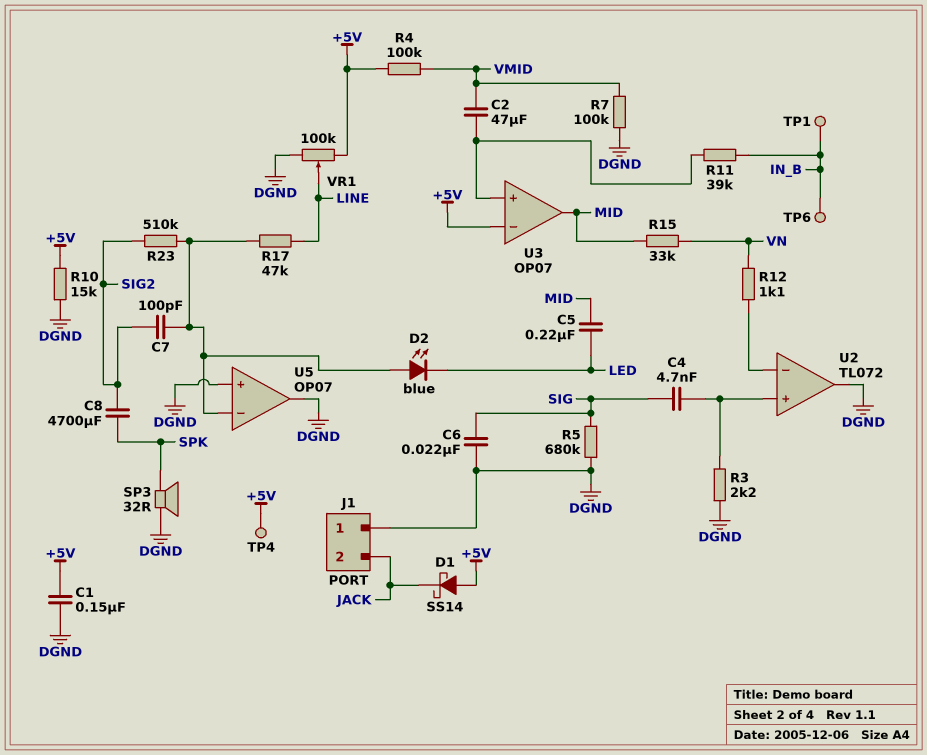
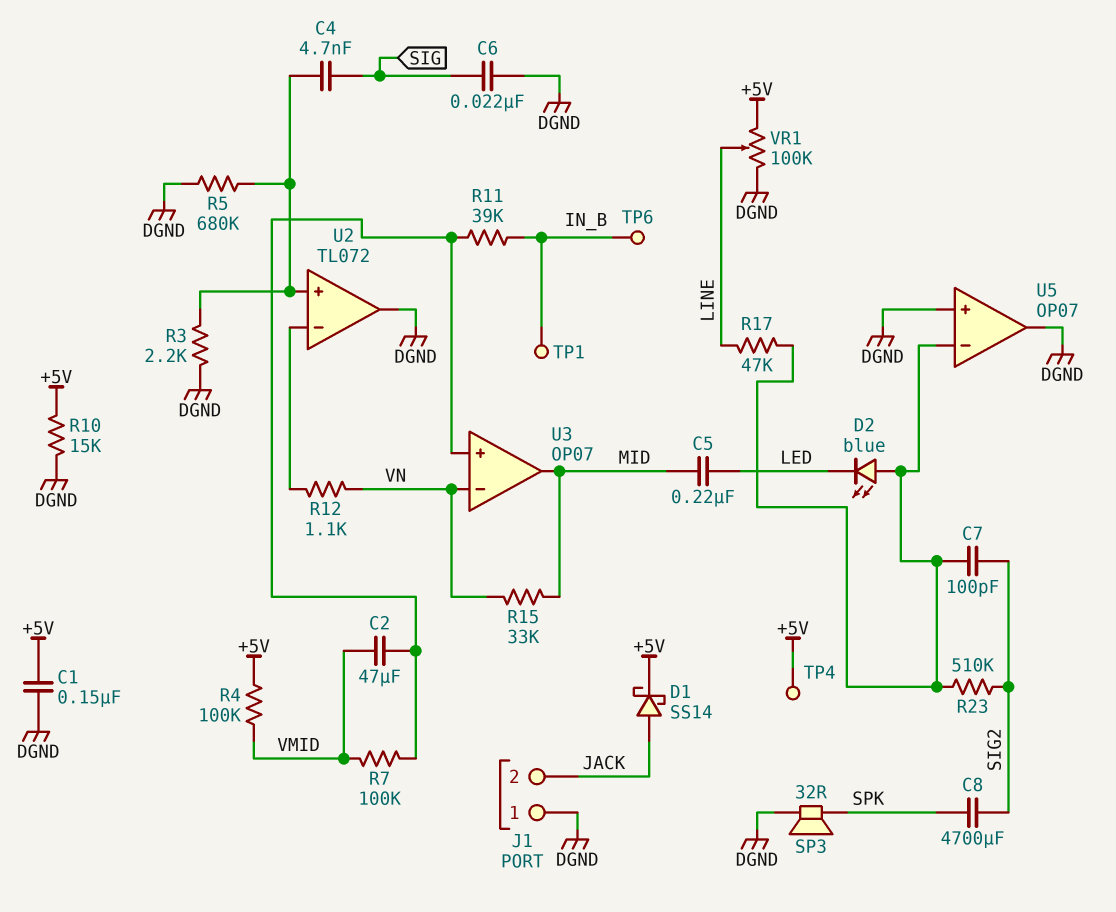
D1: schottky SS14 (A +5V, K JACK) -> schottky SS14 (A JACK, K +5V)
R5: 680k (DGND, SIG) -> 680k (DGND, U2/in+)
R7: 100k (DGND, VMID) -> 100k (U3/in+, VMID)
U3 pin in-: +5V -> VN

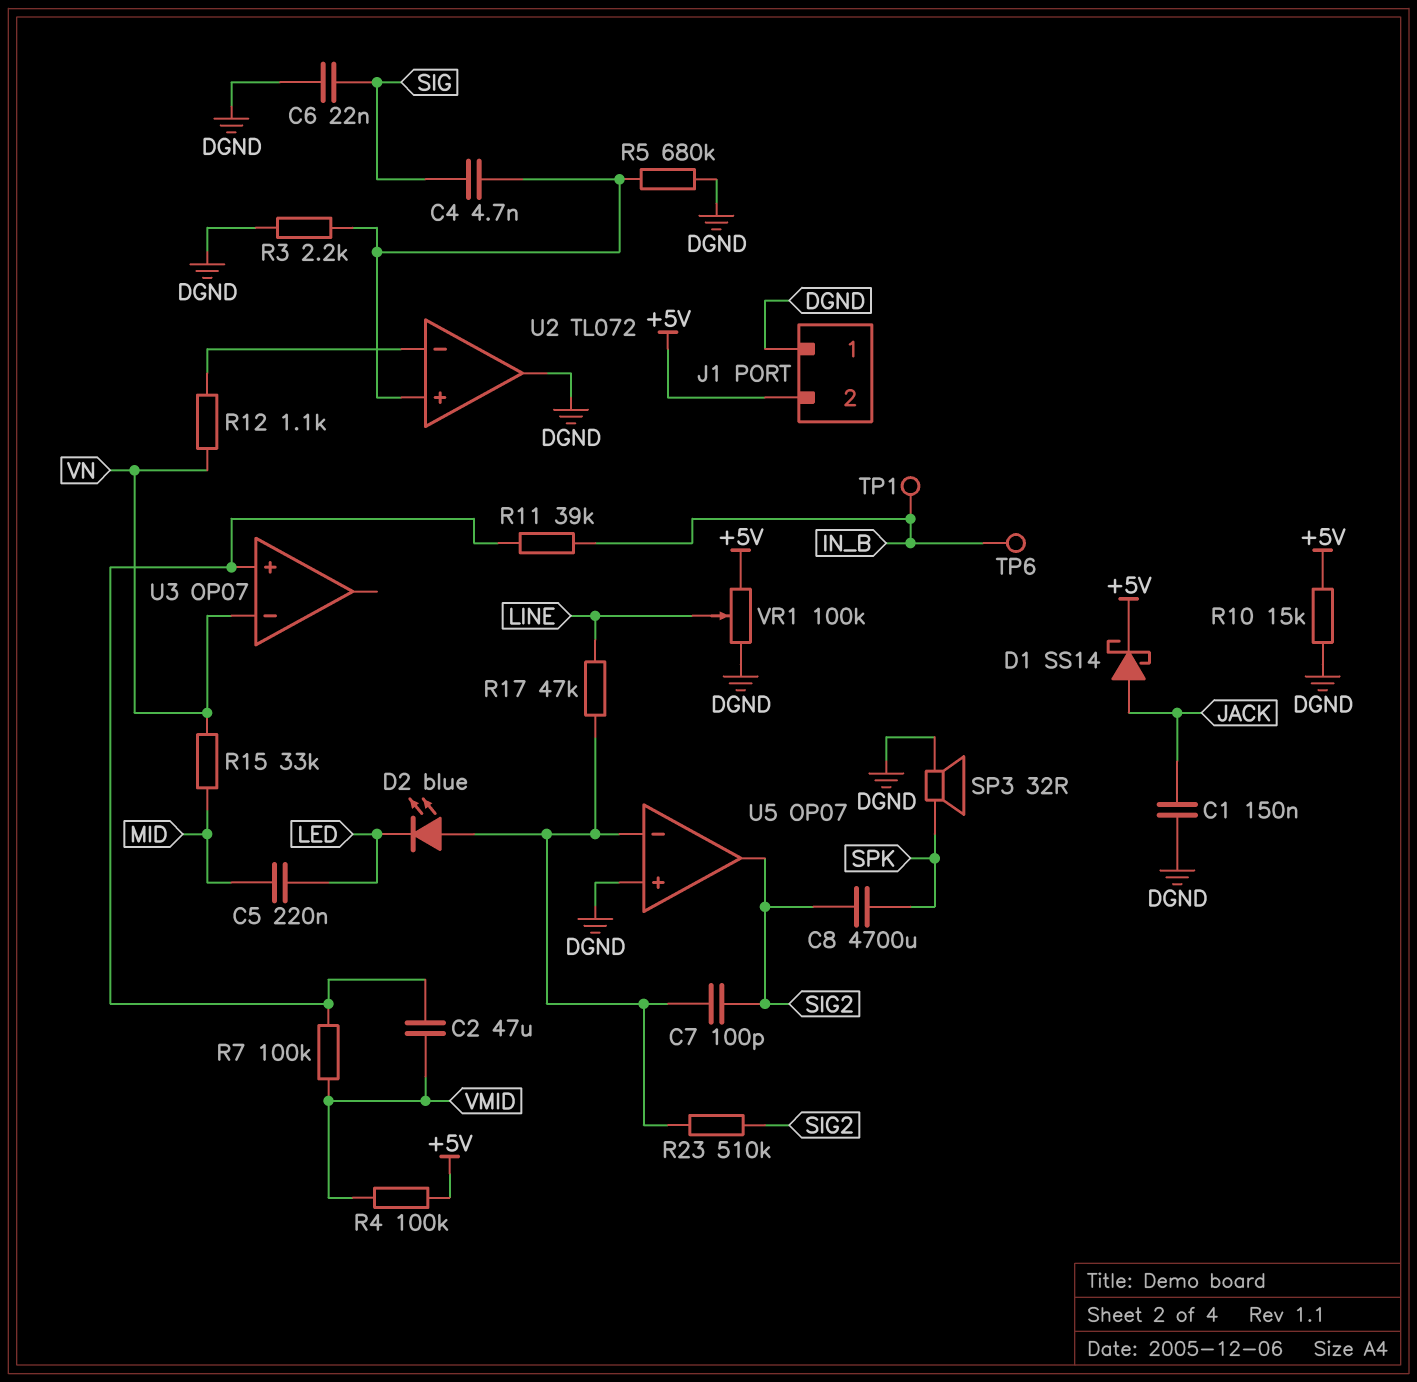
C1: 150nF (+5V, DGND) -> 150nF (DGND, JACK)
J1 pin 2: JACK -> +5V
TP4: test point (+5V) -> none
U3 pin out: MID -> none
U5 pin out: DGND -> SIG2

